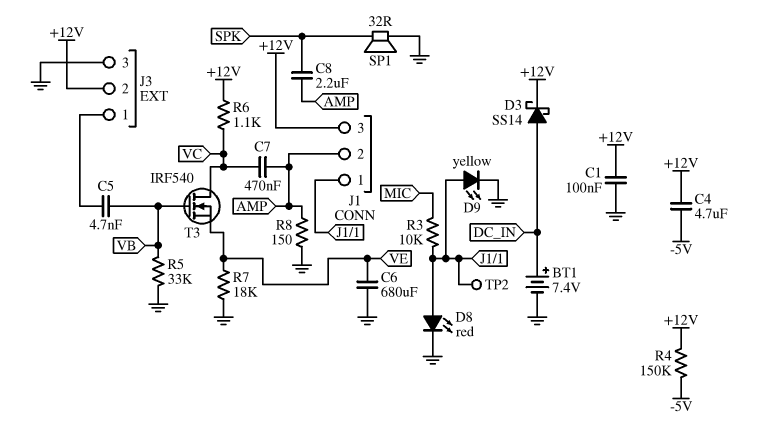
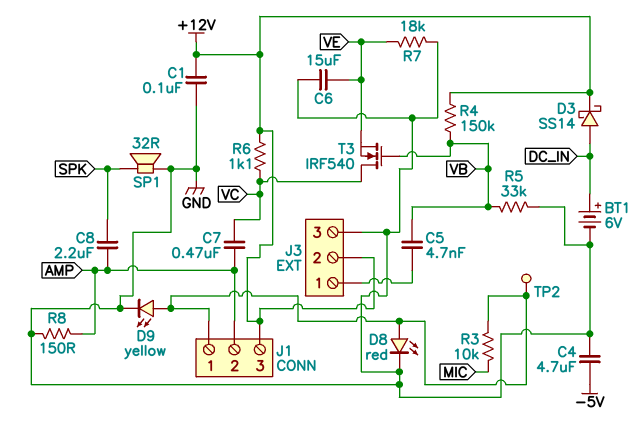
BT1: 7.4V (plus DC_IN, minus GND) -> 6V (plus DC_IN, minus GND)
C4: 4.7uF (+12V, -5V) -> 4.7uF (-5V, GND)
C6: 680uF (GND, VE) -> 15uF (GND, VE)
R4: 150k (+12V, -5V) -> 150k (+12V, VB)

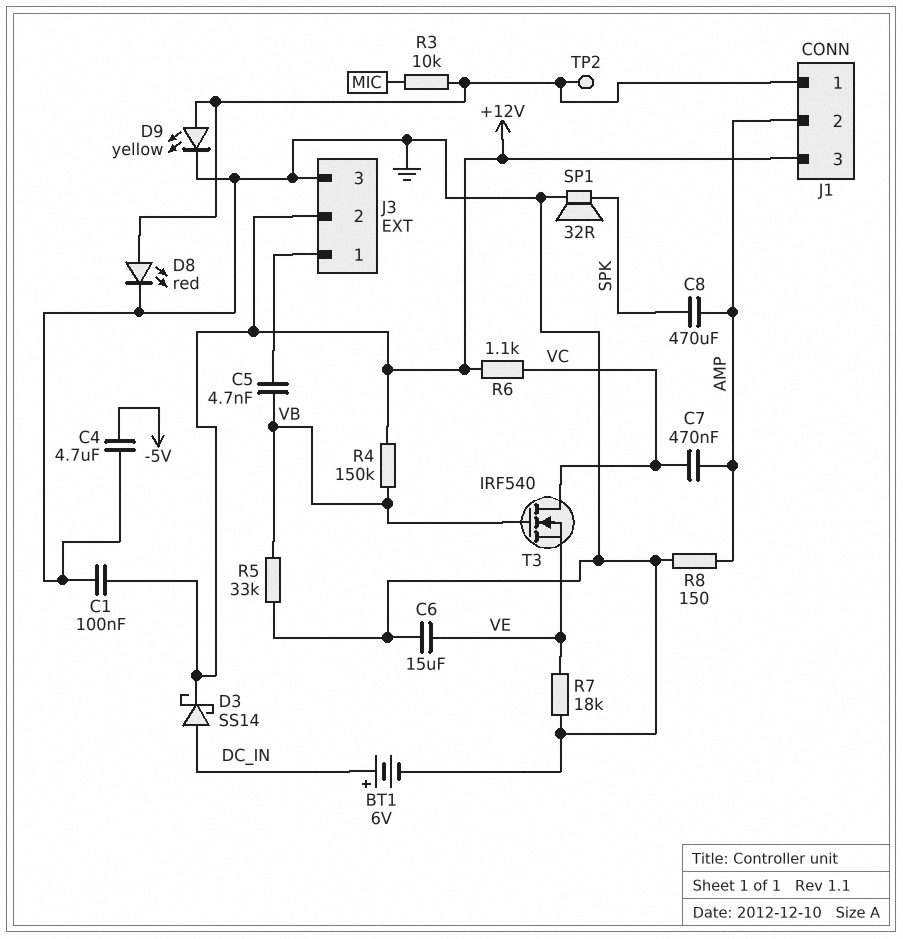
C8: 2.2uF (AMP, SPK) -> 470uF (AMP, SPK)

